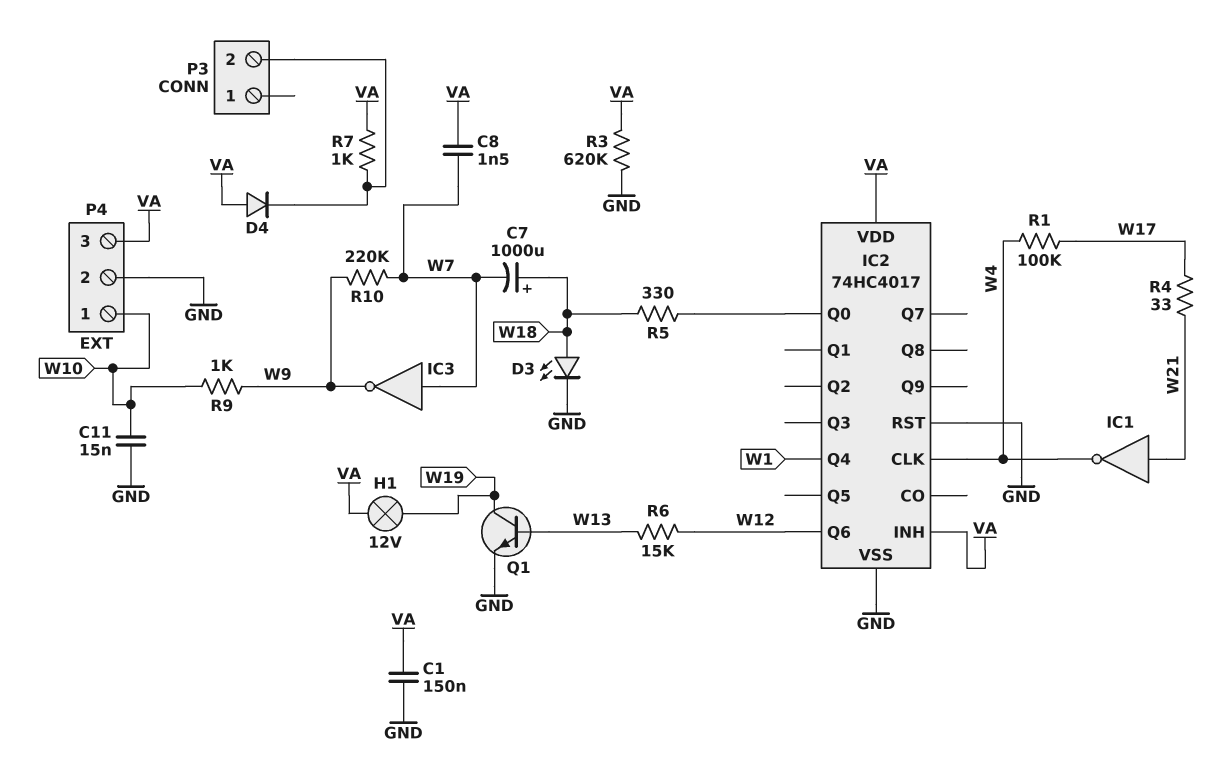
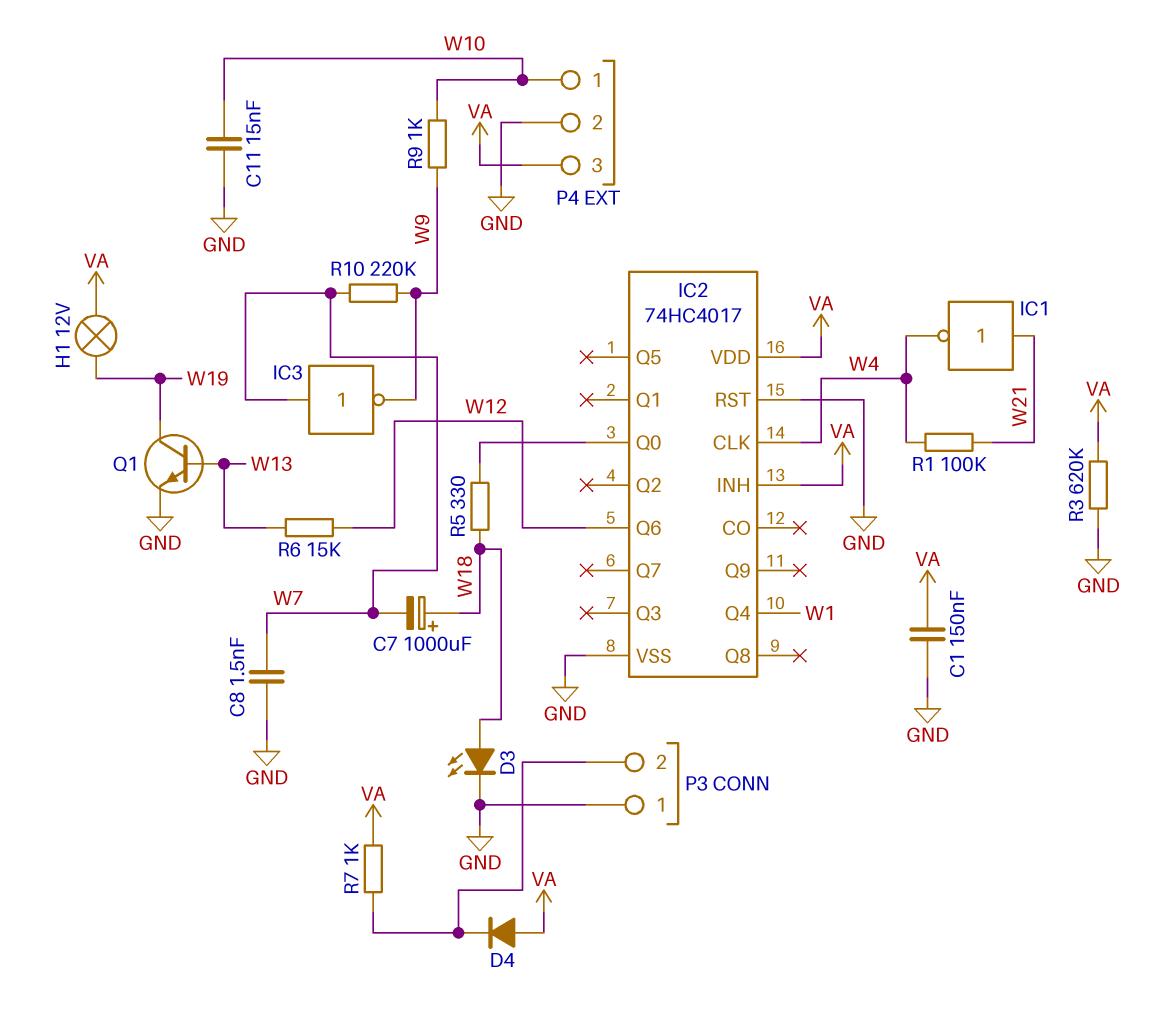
C8: 1.5nF (VA, W7) -> 1.5nF (GND, W7)
P3 pin 1: none -> GND
R1: 100k (W4, W17) -> 100k (W4, W21)
R4: 33 (W17, W21) -> none

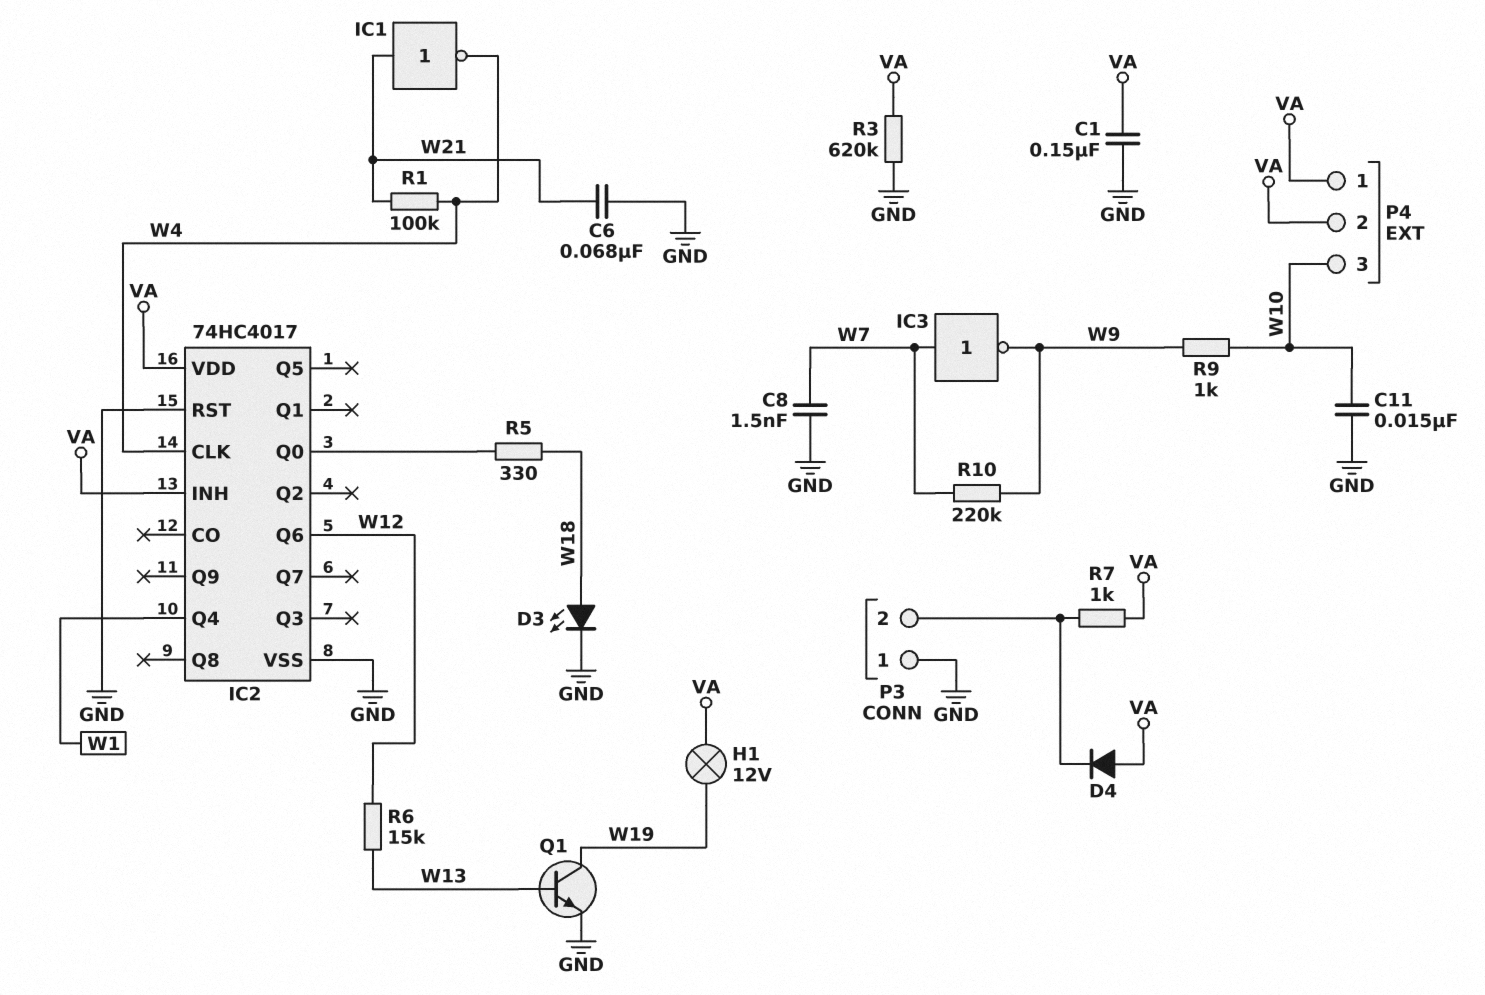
C6: none -> 68nF (GND, W21)
C7: 1000uF (plus W18, minus W7) -> none
P4 pin 1: W10 -> VA
P4 pin 2: GND -> VA
P4 pin 3: VA -> W10

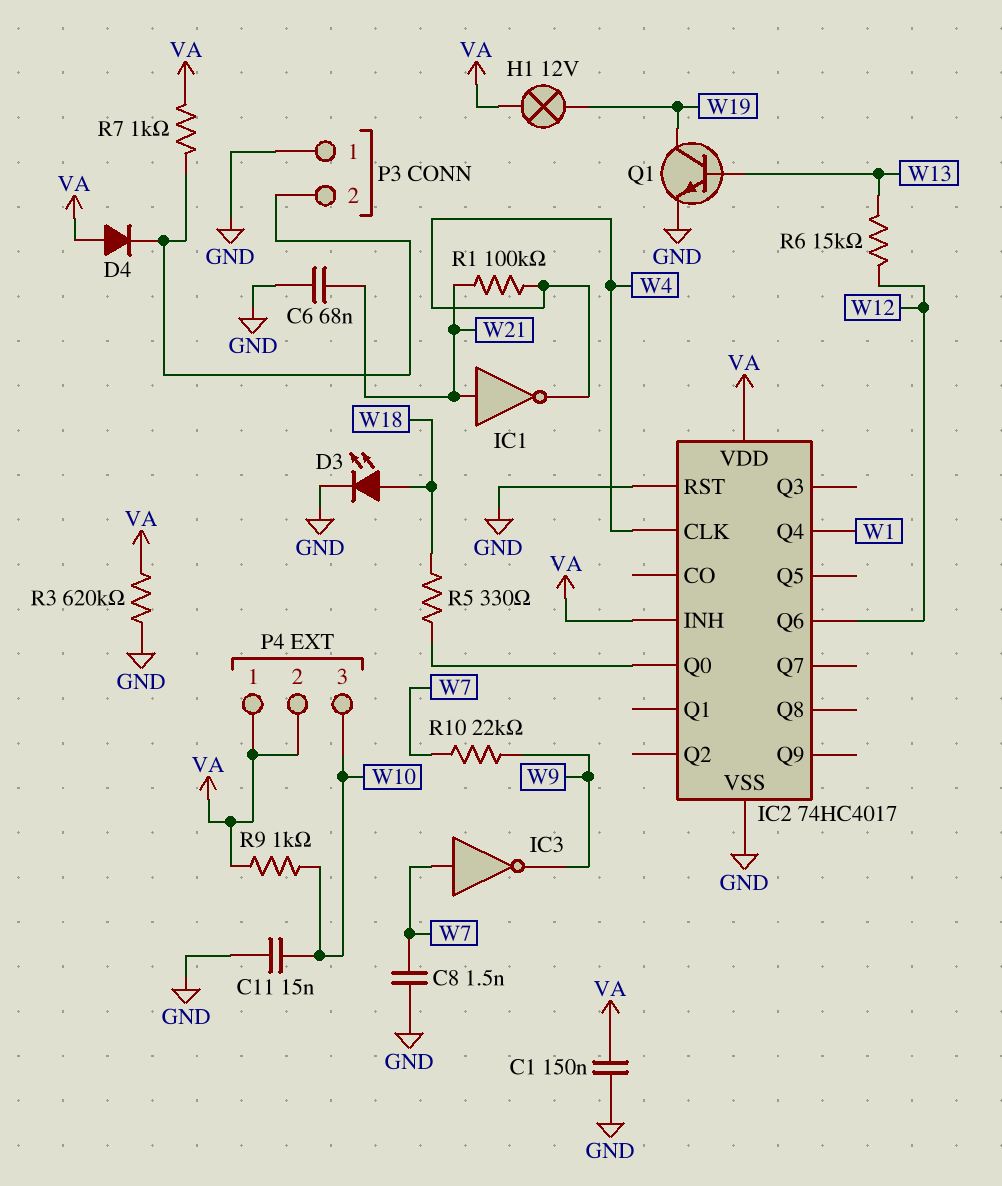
R9: 1k (W9, W10) -> 1k (VA, W10)
R10: 220k (W7, W9) -> 22k (W7, W9)

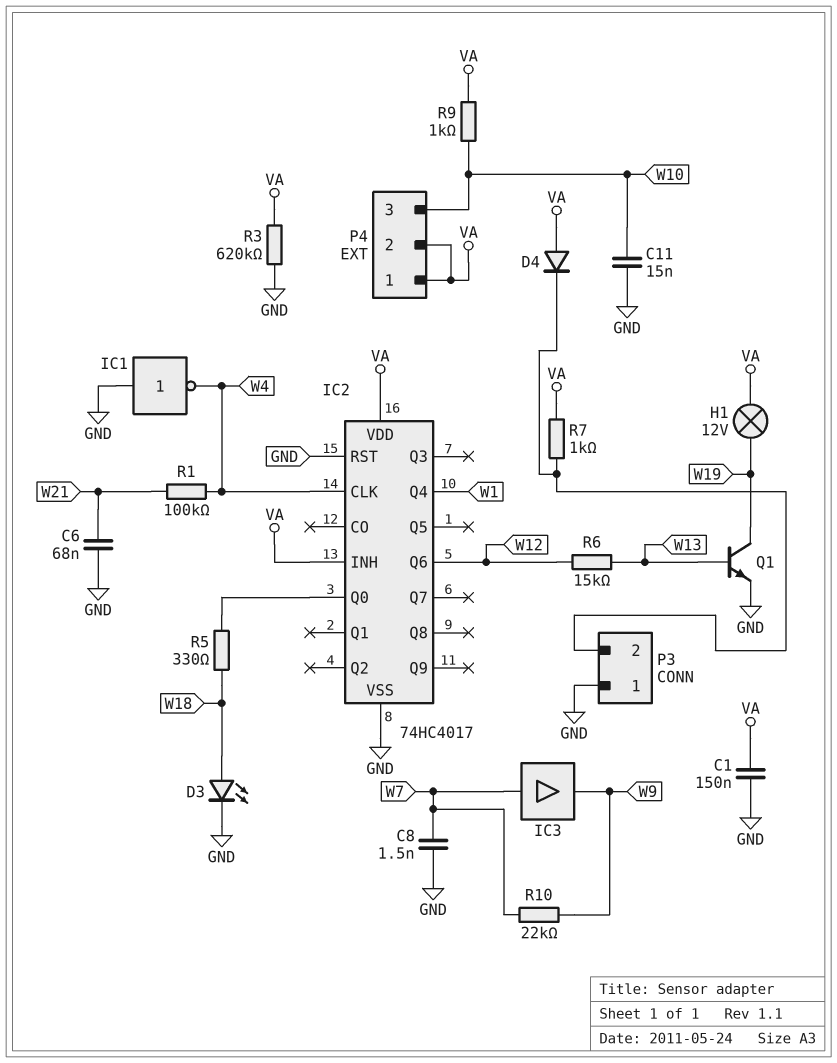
IC1: NOT (in W21, out W4) -> NOT (in GND, out W4)
IC3: NOT (in W7, out W9) -> buffer (in W7, out W9)

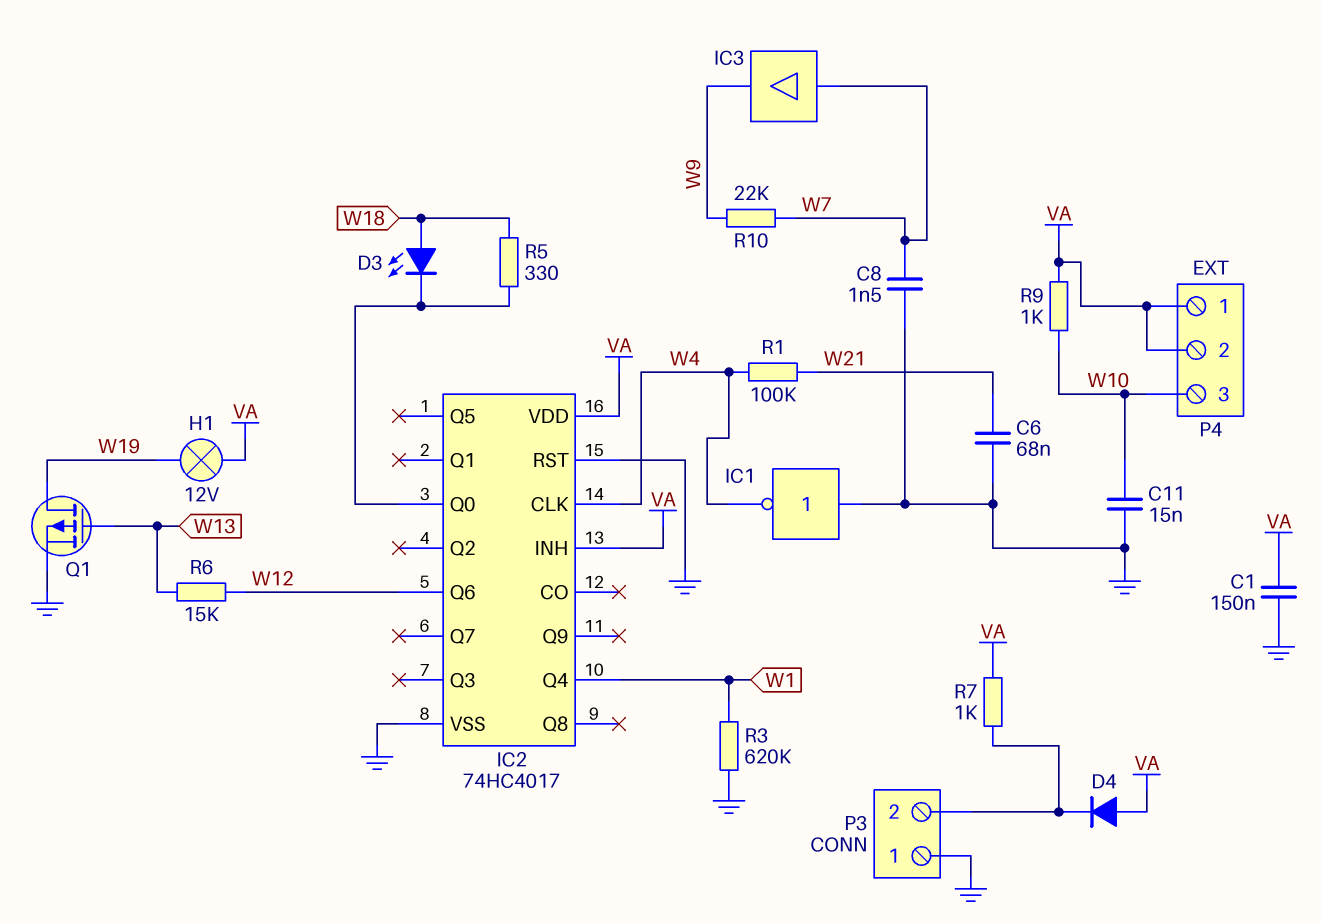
D3: LED (A W18, K GND) -> LED (A W18, K IC2/Q0)
Q1: NPN (B W13, C W19, E GND) -> PMOS (G W13, D W19, S GND)
R3: 620k (GND, VA) -> 620k (GND, W1)

